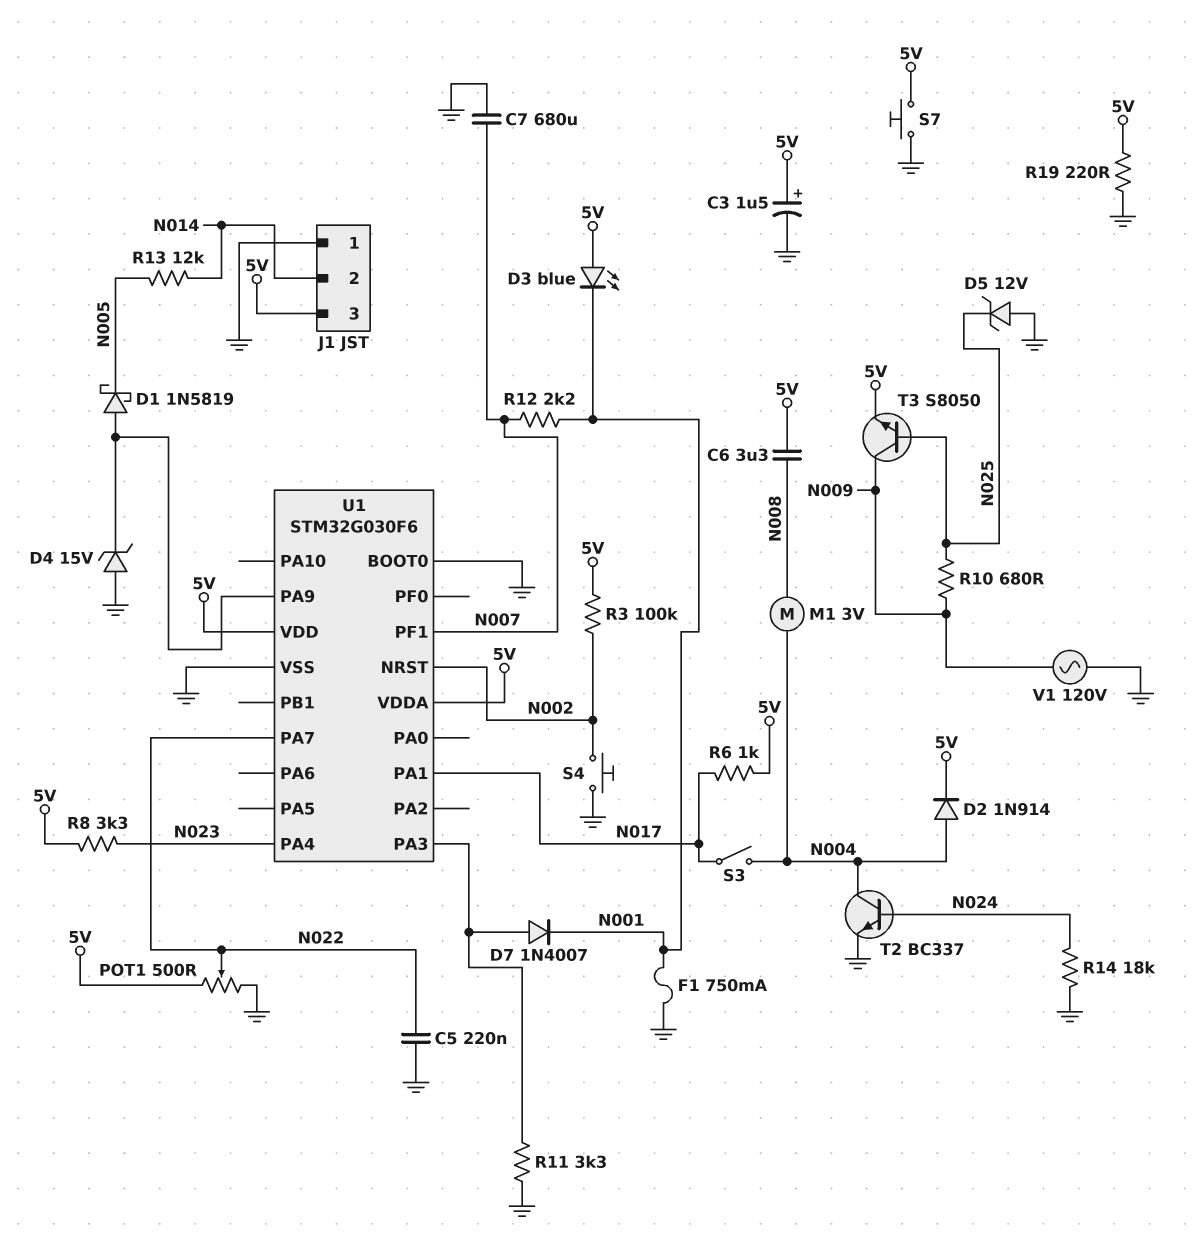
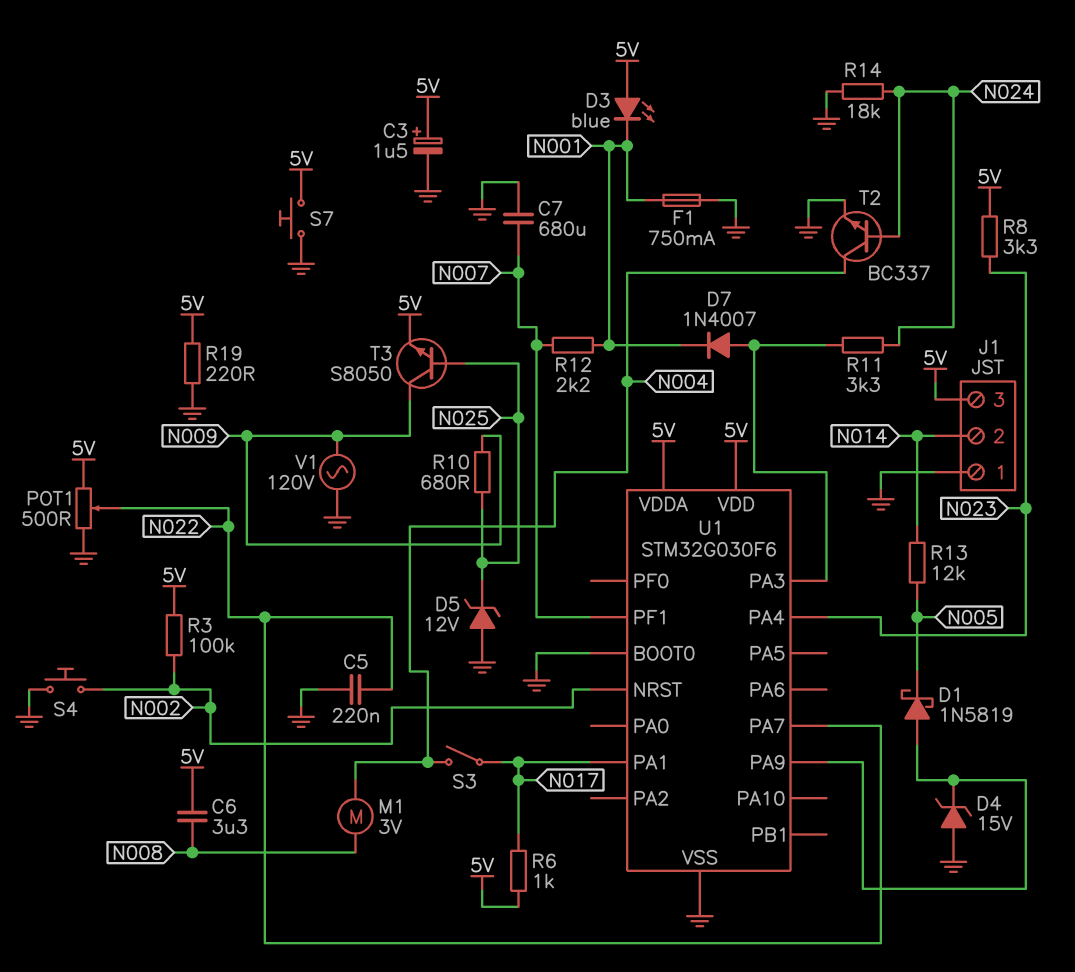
D2: diode 1N914 (A N004, K 5V) -> none
R11: 3.3k (GND, U1/PA3) -> 3.3k (N024, U1/PA3)

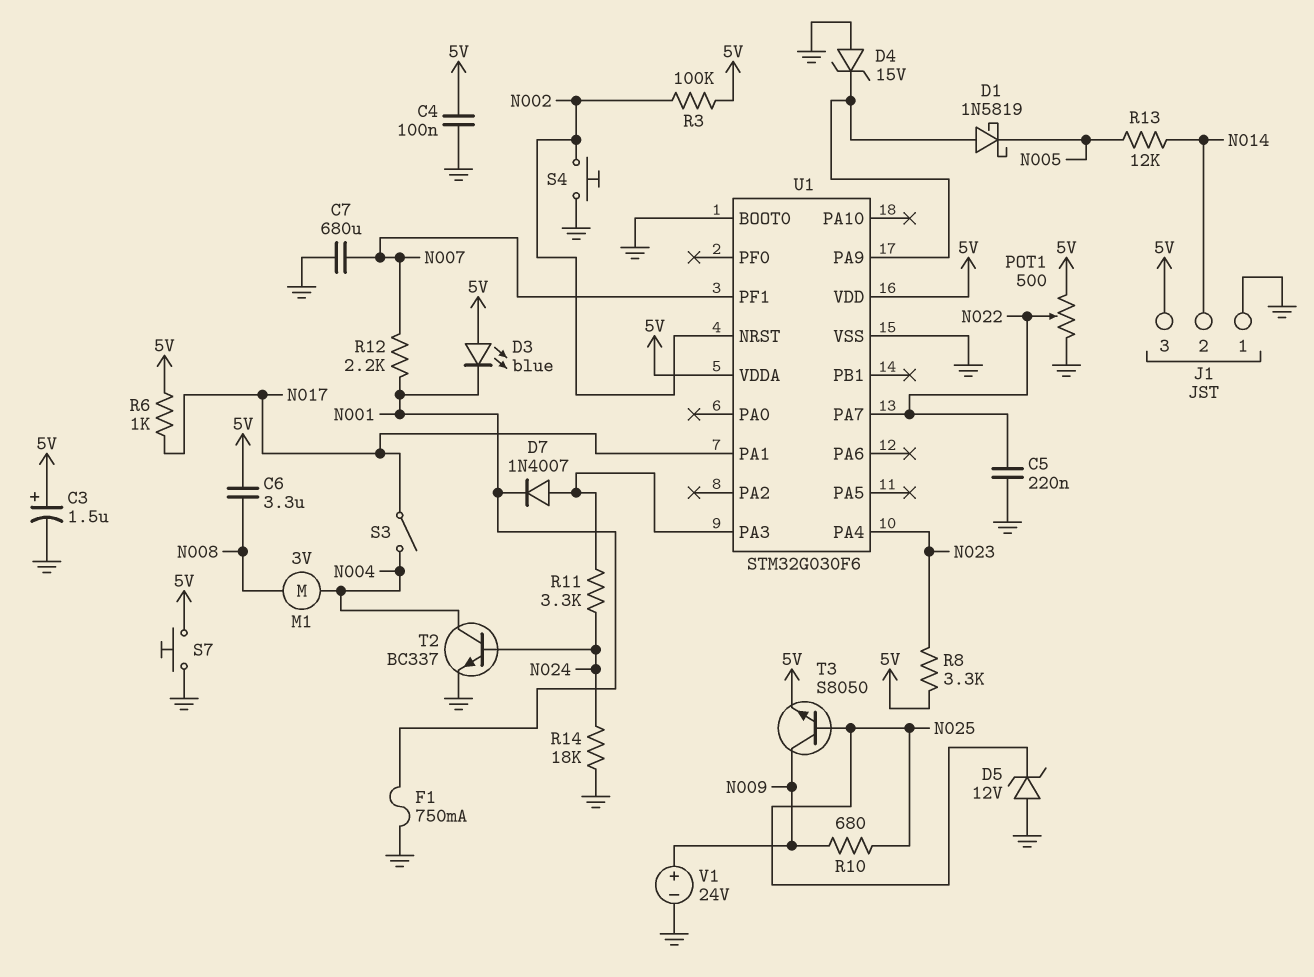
C4: none -> 100nF (5V, GND)
R19: 220 (5V, GND) -> none
V1: AC 120V (GND, N009) -> 24V (plus N009, minus GND)

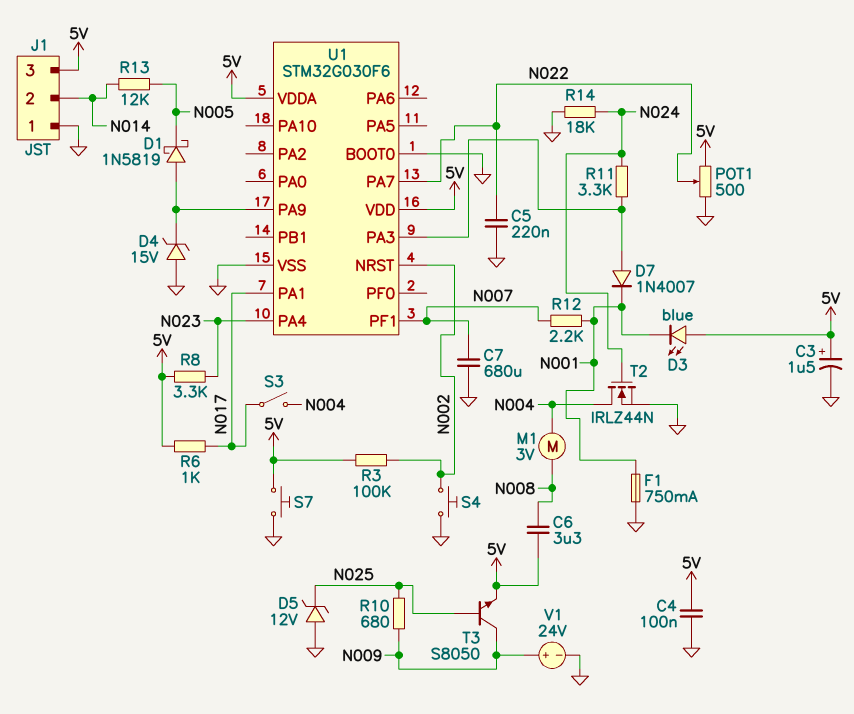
T2: NPN BC337 (B N024, C N004, E GND) -> NMOS IRLZ44N (G N024, D N004, S GND)

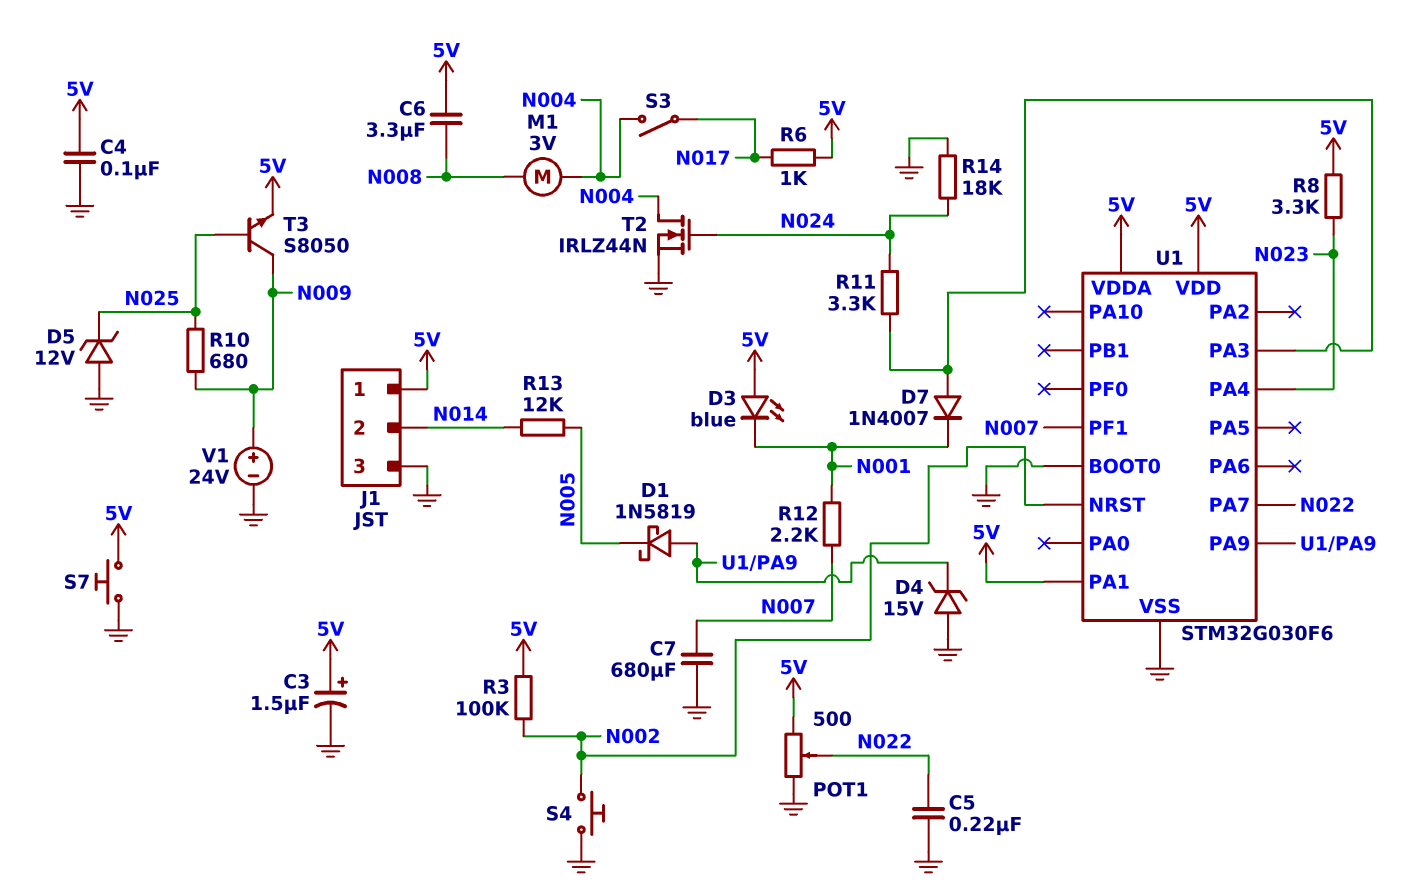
F1: 750mA (GND, N001) -> none
J1 pin 1: GND -> 5V
J1 pin 3: 5V -> GND
U1 pin PA1: N017 -> 5V

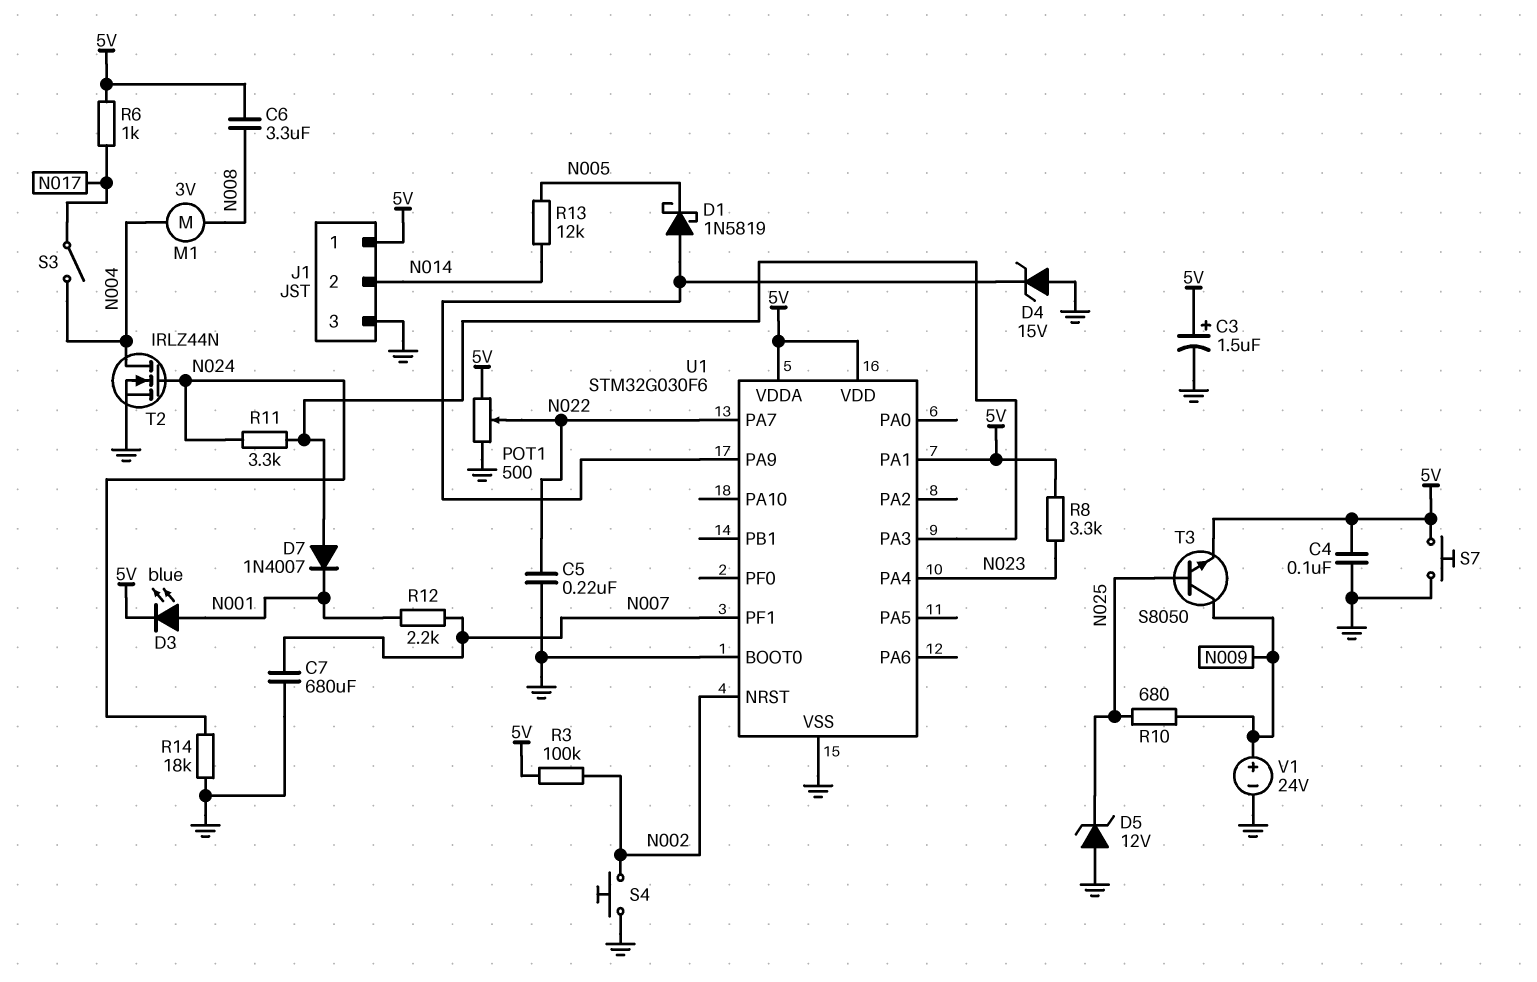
D3: LED blue (A 5V, K N001) -> LED blue (A N001, K 5V)

